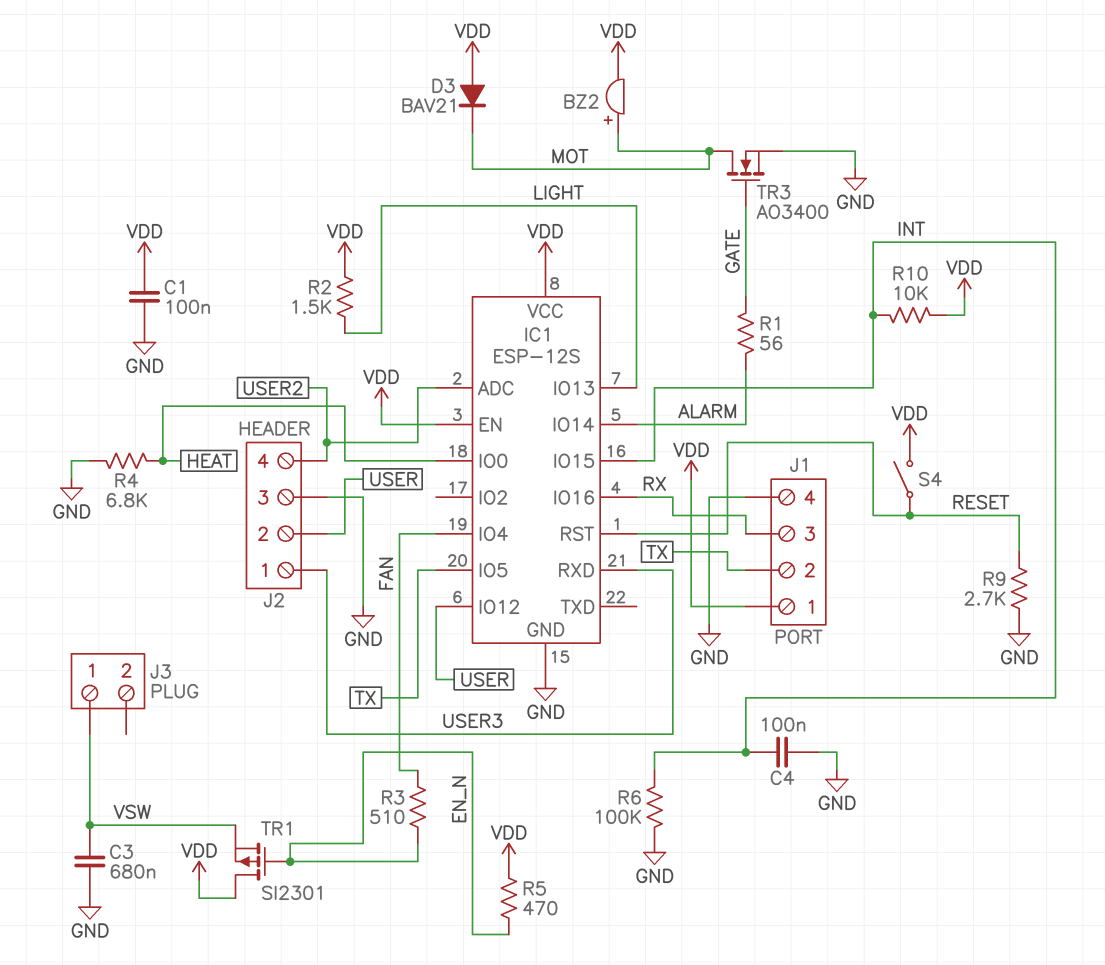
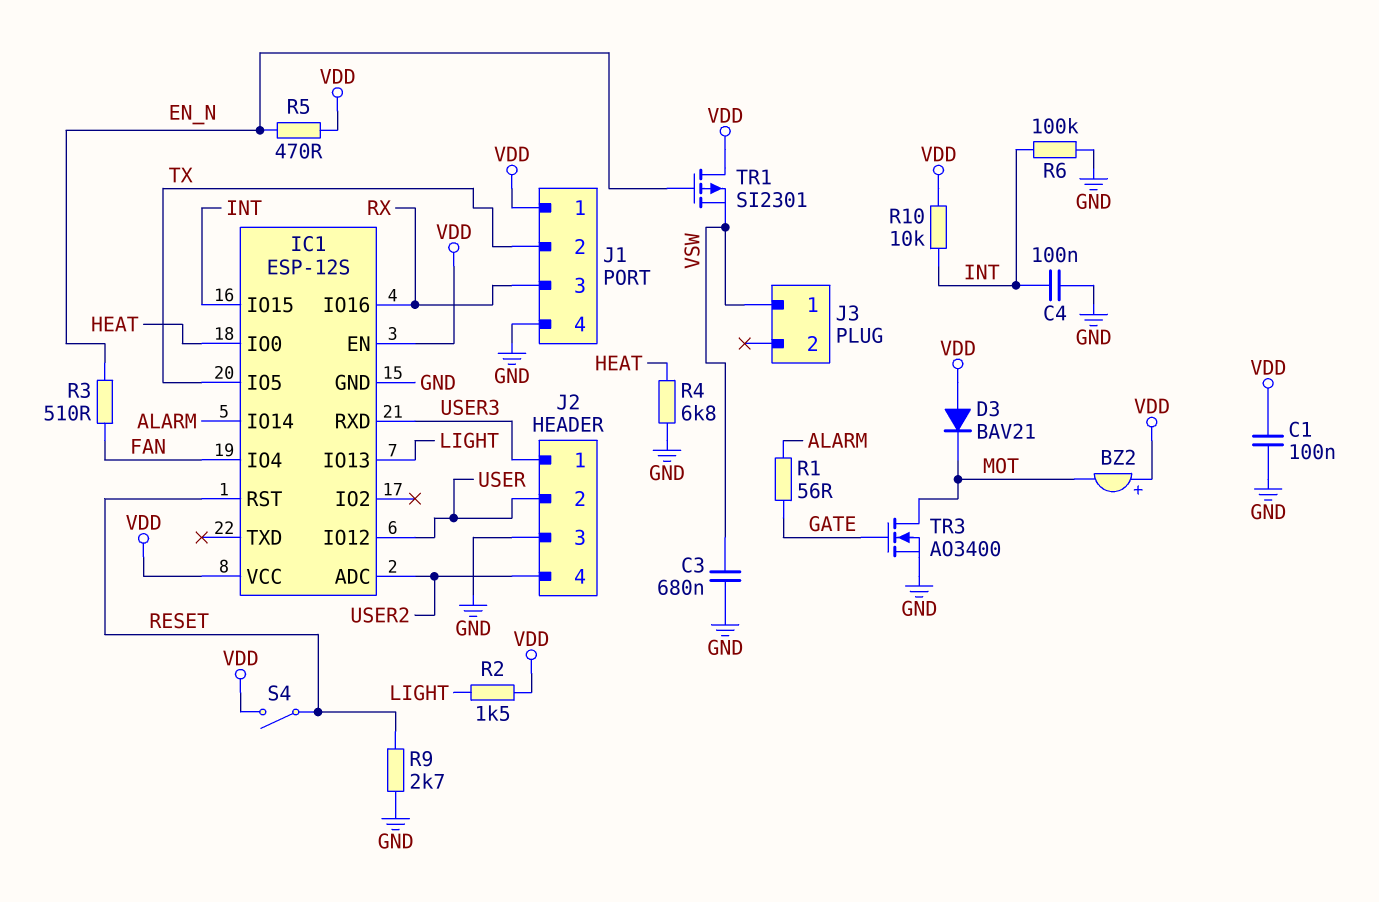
BZ2: buzzer (plus MOT, minus VDD) -> buzzer (plus VDD, minus MOT)

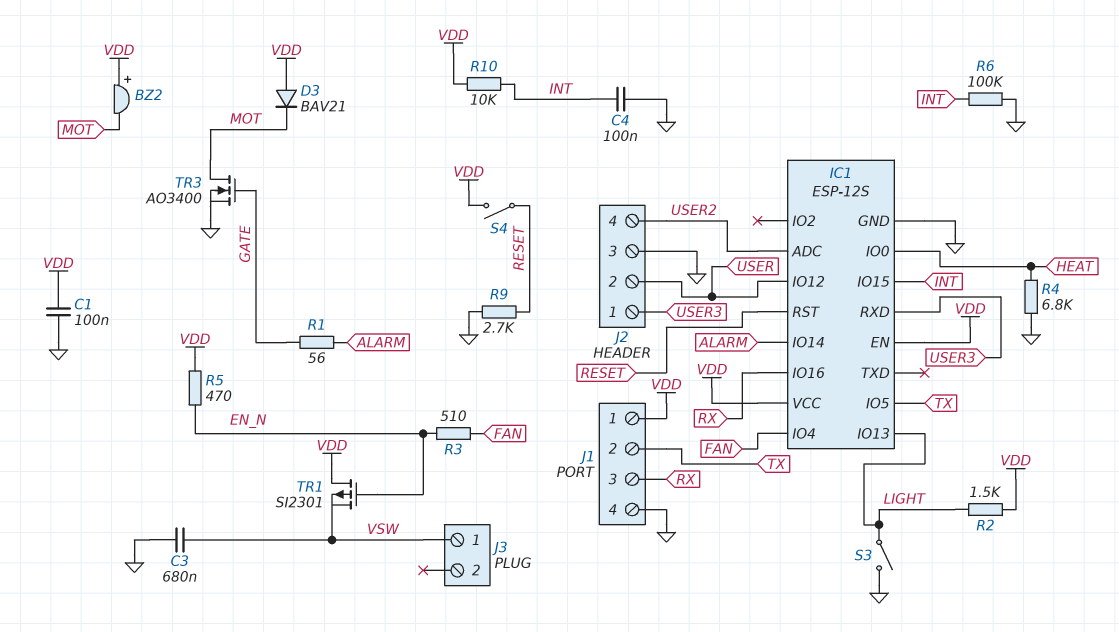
S3: none -> switch (GND, LIGHT)

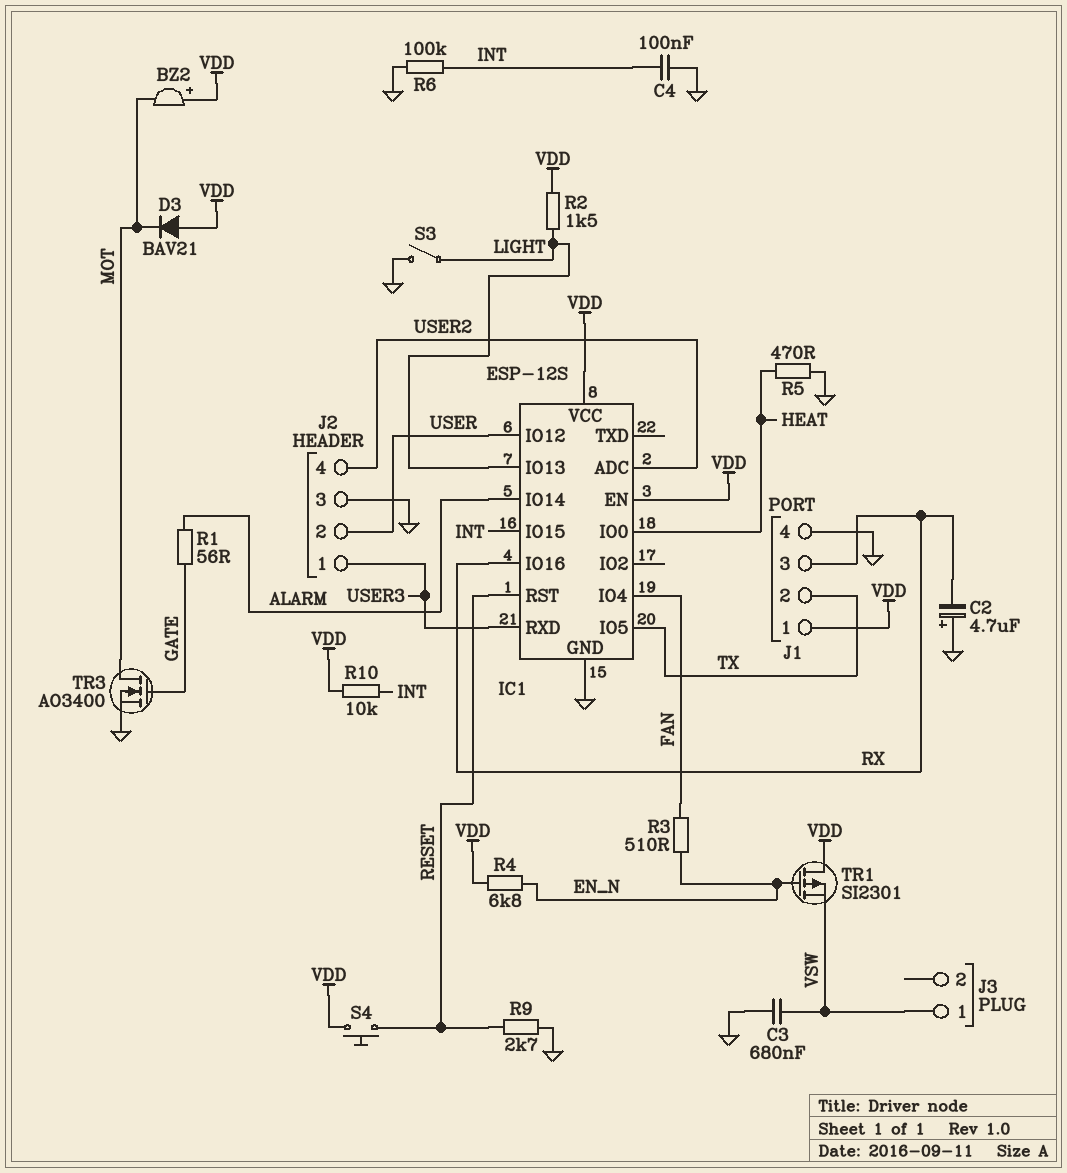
C1: 100nF (GND, VDD) -> none
C2: none -> 4.7uF (plus GND, minus RX)
R4: 6.8k (GND, HEAT) -> 6.8k (EN_N, VDD)
R5: 470 (EN_N, VDD) -> 470 (GND, HEAT)
S4: switch (RESET, VDD) -> button (RESET, VDD)

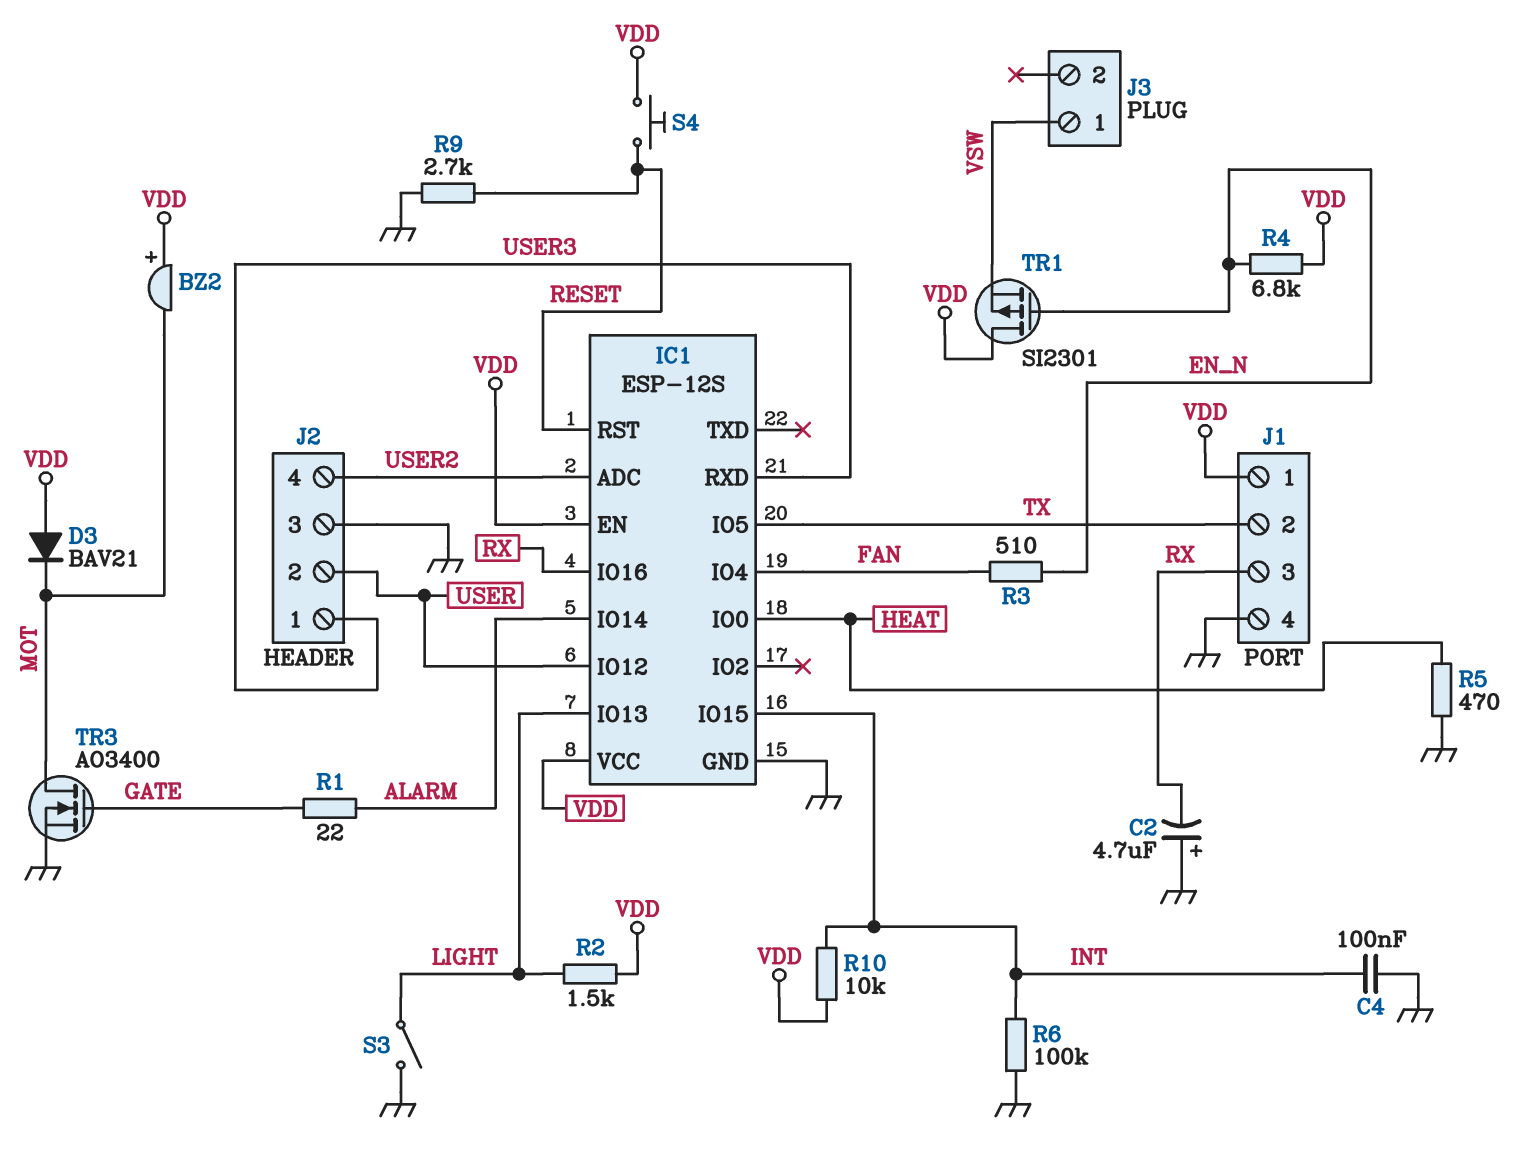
C3: 680nF (GND, VSW) -> none
R1: 56 (ALARM, GATE) -> 22 (ALARM, GATE)

